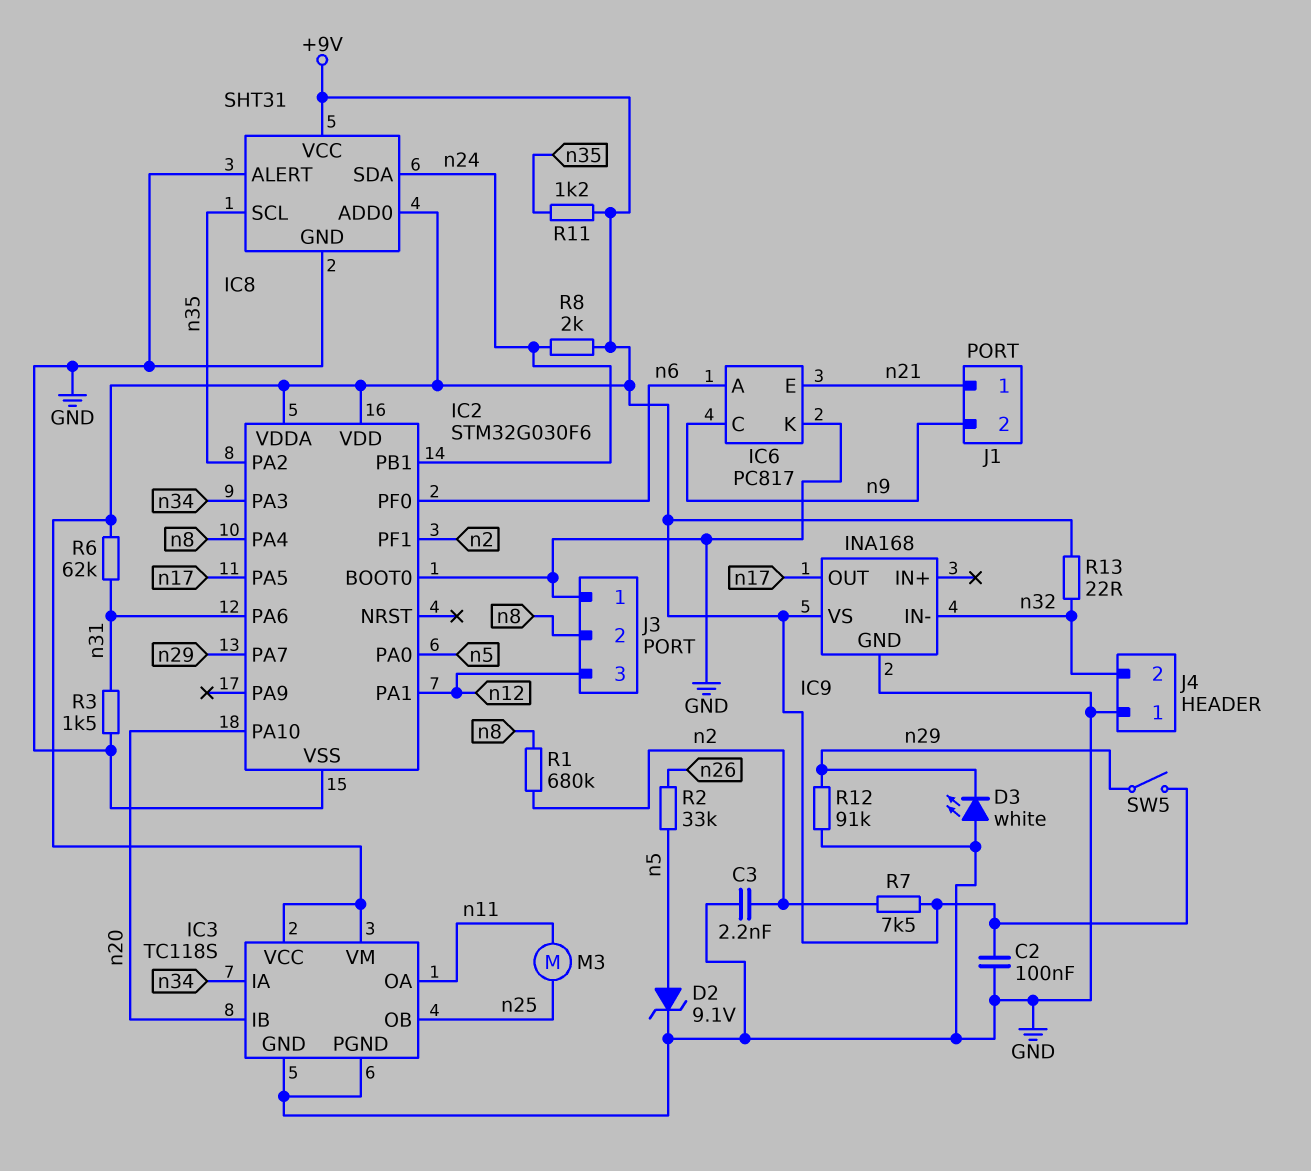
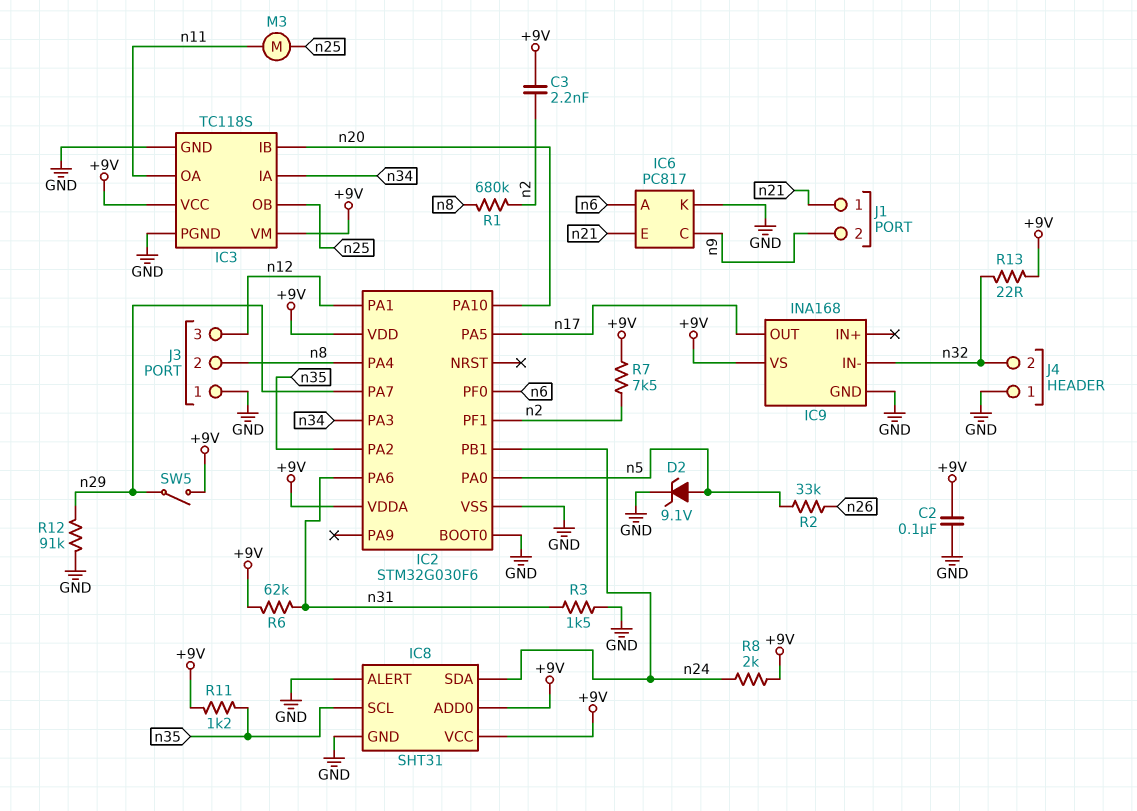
C3: 2.2nF (GND, n2) -> 2.2nF (+9V, n2)
D3: LED white (A GND, K n29) -> none

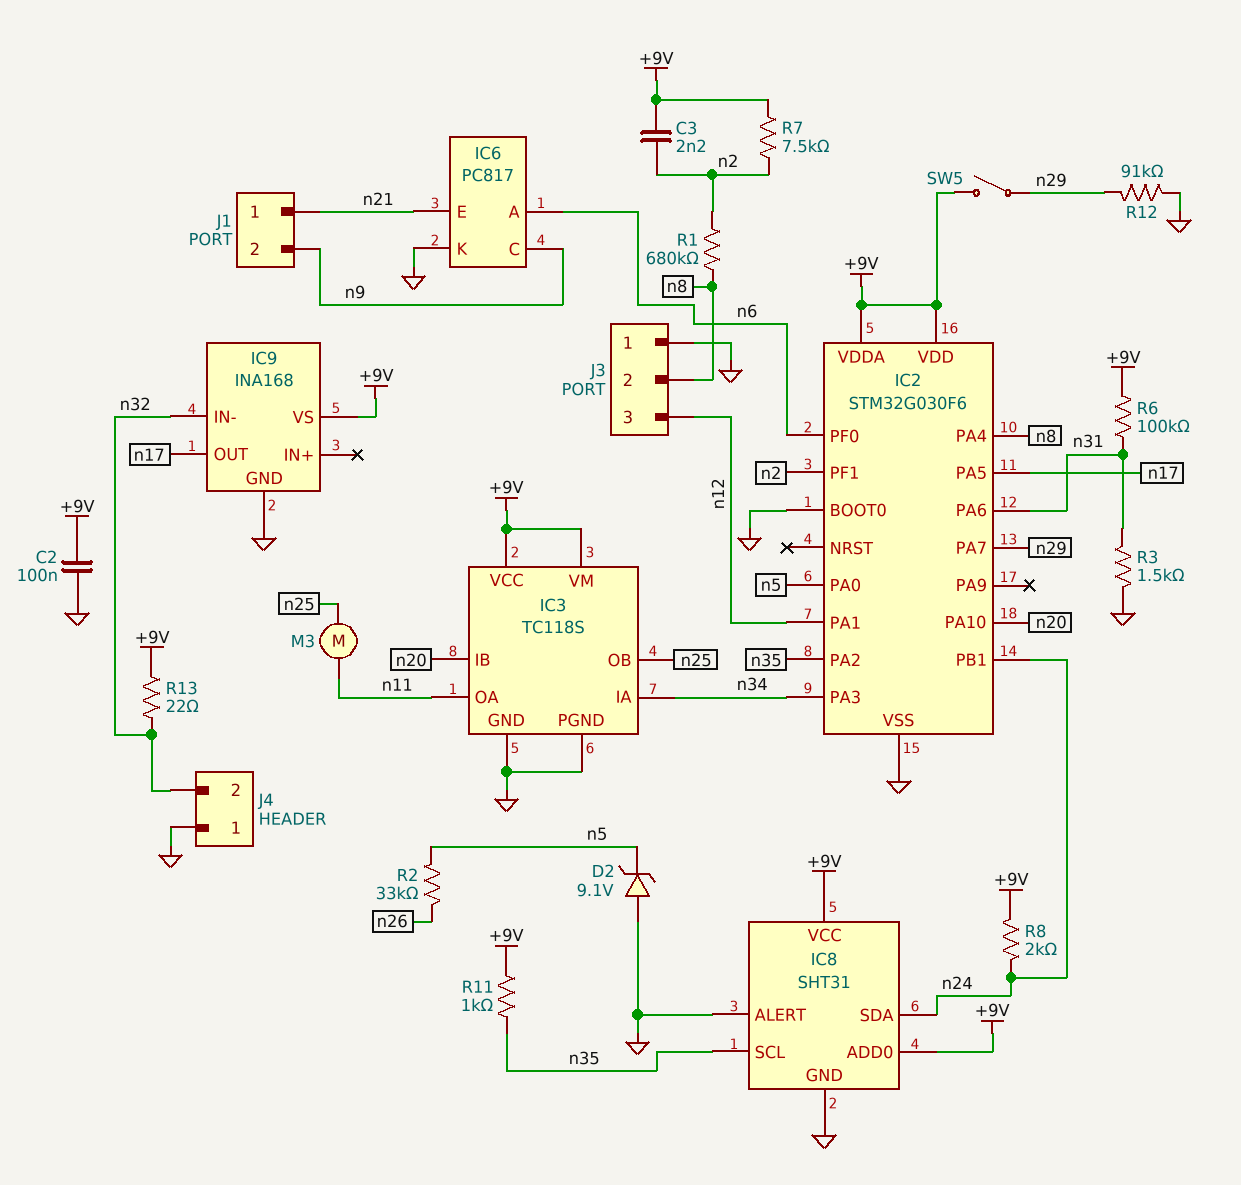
D2: zener 9.1V (A n5, K GND) -> zener 9.1V (A GND, K n5)
R6: 62k (+9V, n31) -> 100k (+9V, n31)
R11: 1.2k (+9V, n35) -> 1k (+9V, n35)

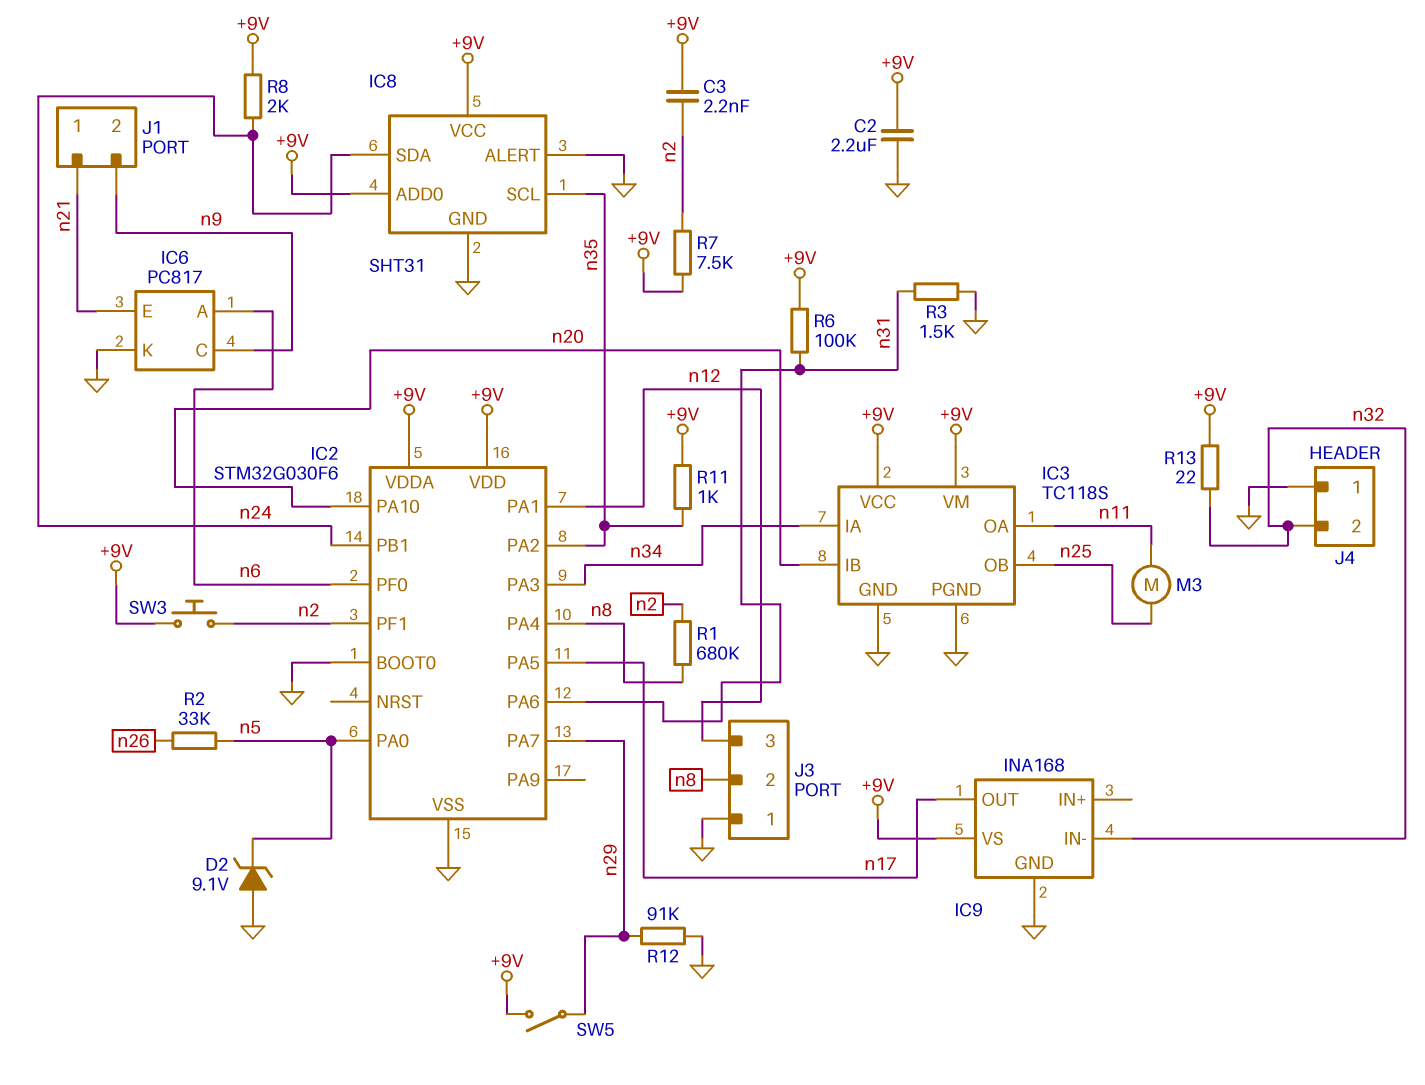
C2: 100nF (+9V, GND) -> 2.2uF (+9V, GND)
SW3: none -> button (+9V, n2)

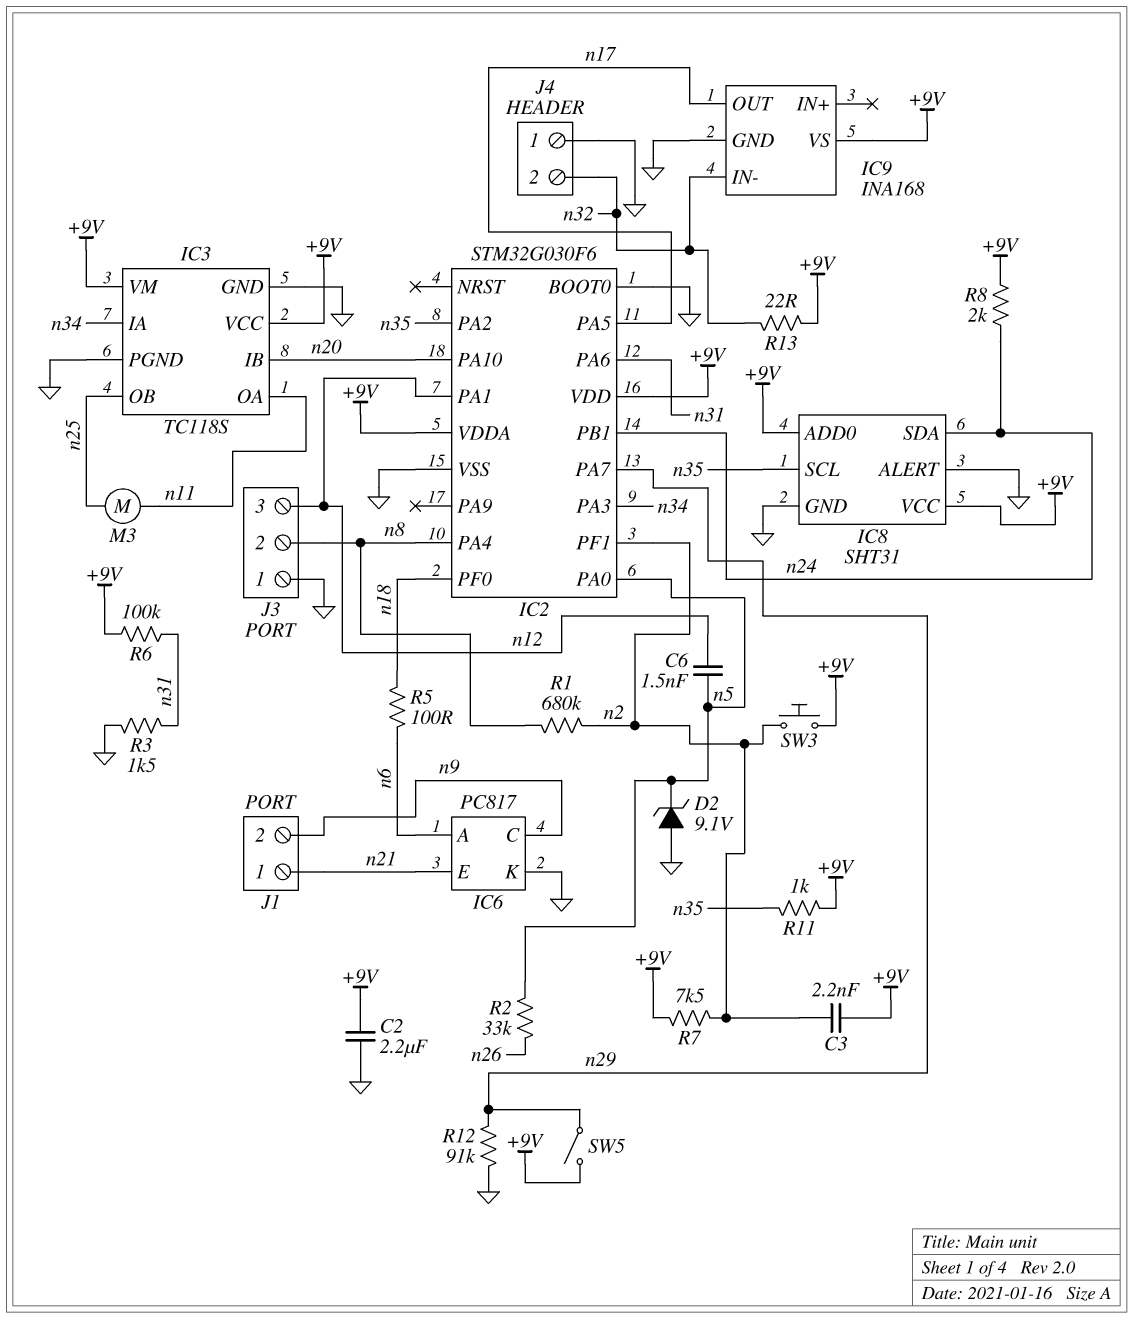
C6: none -> 1.5nF (n5, n12)
IC2 pin PF0: n6 -> n18
R5: none -> 100 (n6, n18)

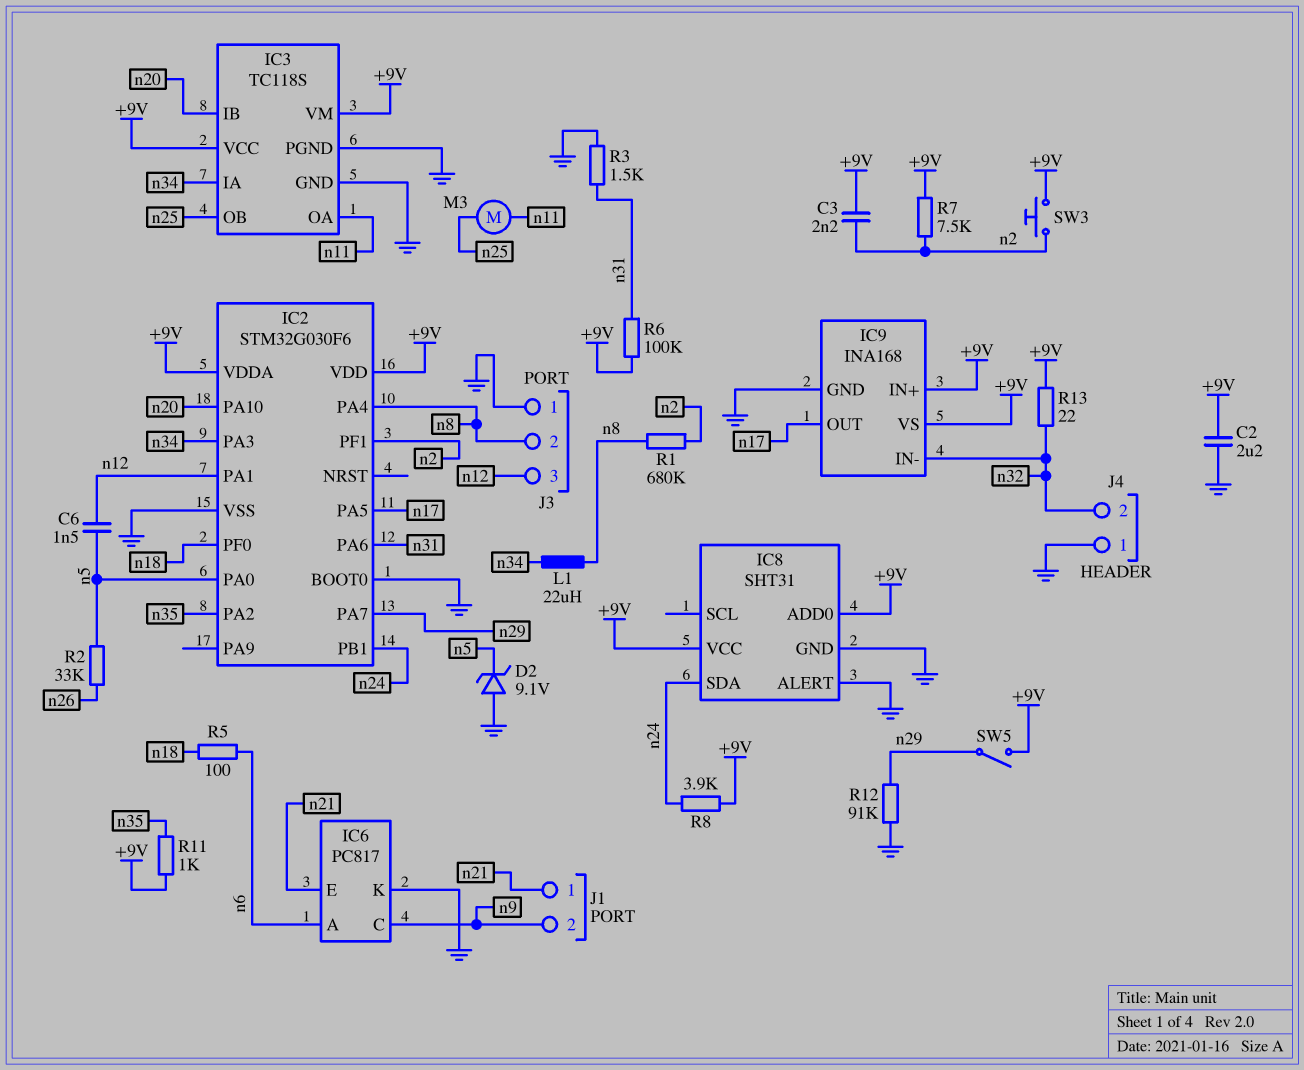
IC8 pin SCL: n35 -> none
IC9 pin IN+: none -> +9V
L1: none -> 22uH (n8, n34)
R8: 2k (+9V, n24) -> 3.9k (+9V, n24)

